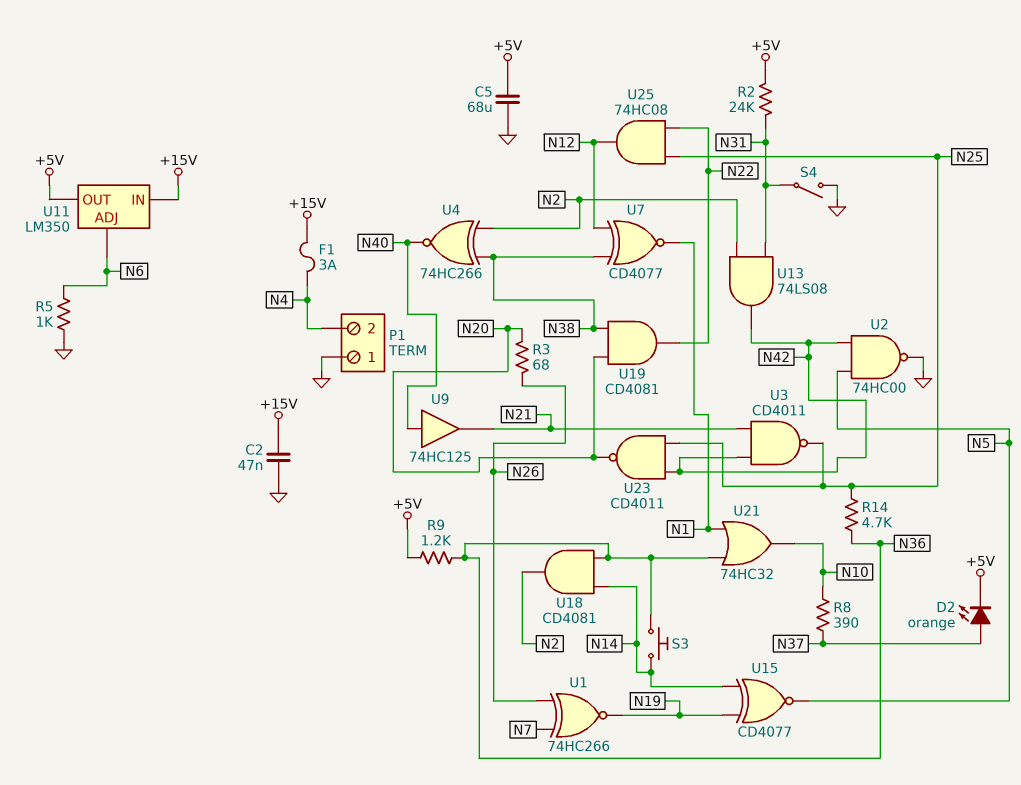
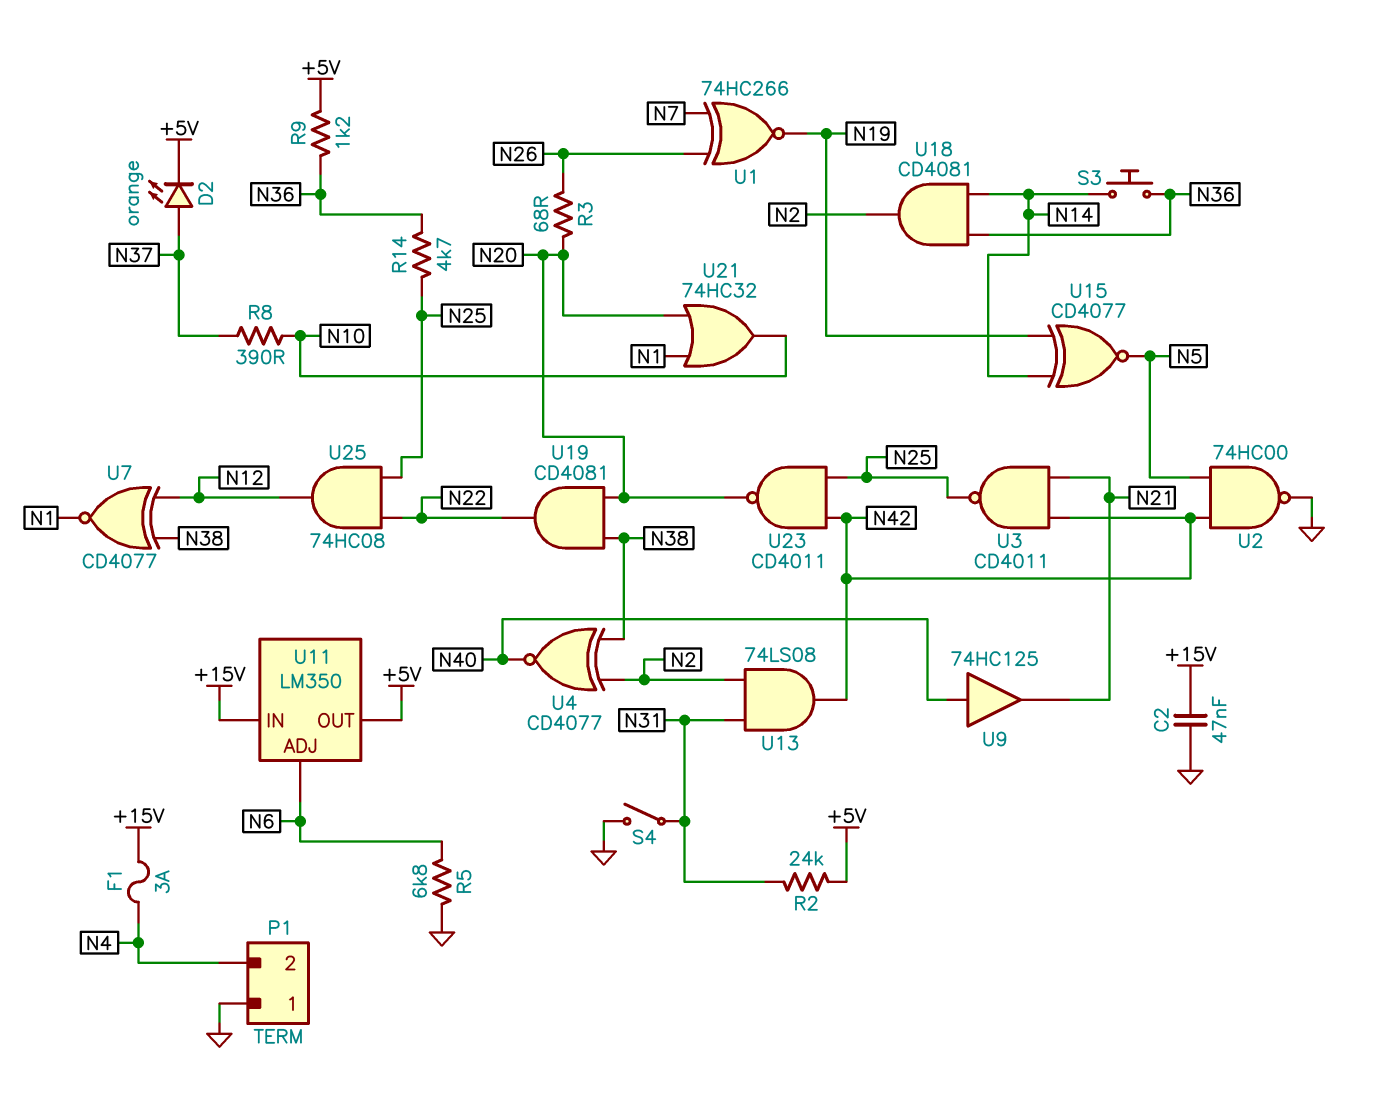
C5: 68uF (+5V, GND) -> none
R5: 1k (GND, N6) -> 6.8k (GND, N6)
U4: XNOR 74HC266 (in N2, in N38, out N40) -> XNOR CD4077 (in N2, in N38, out N40)
U21: OR 74HC32 (in N1, in N36, out N10) -> OR 74HC32 (in N1, in N20, out N10)

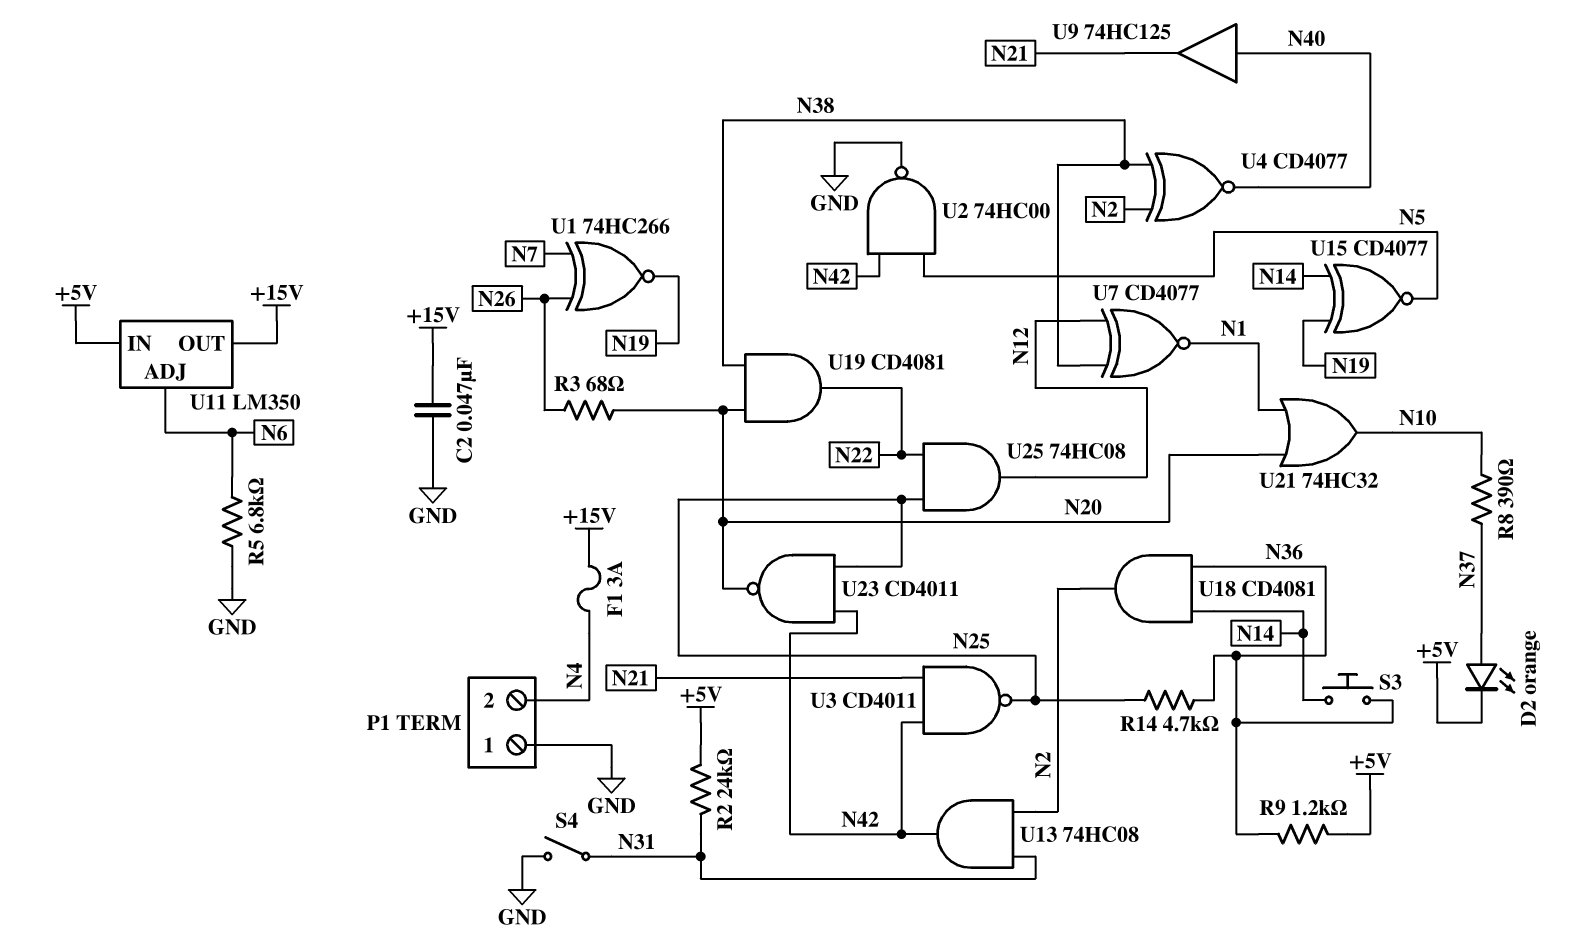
U11 pin IN: +15V -> +5V
U11 pin OUT: +5V -> +15V
U13: AND 74LS08 (in N2, in N31, out N42) -> AND 74HC08 (in N2, in N31, out N42)

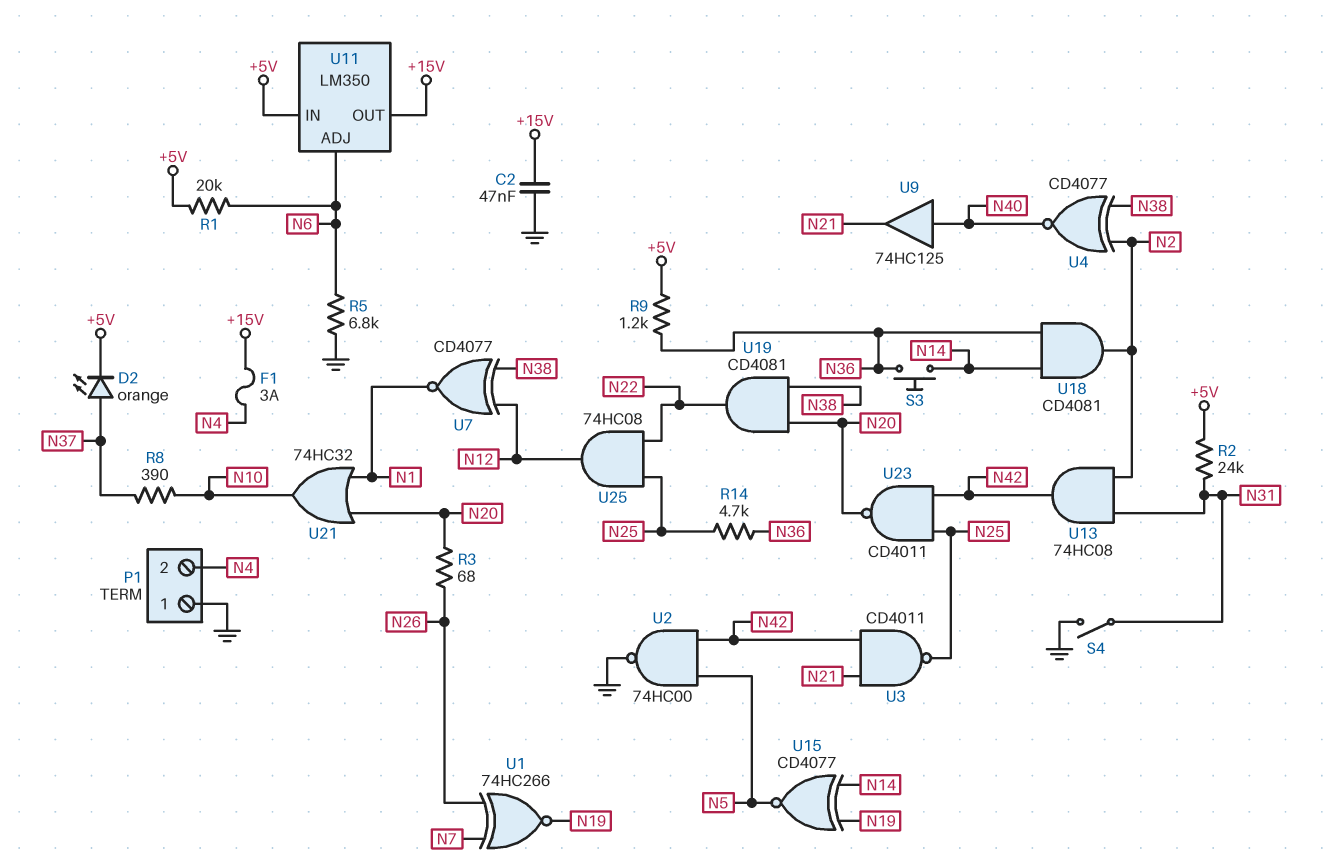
R1: none -> 20k (+5V, N6)

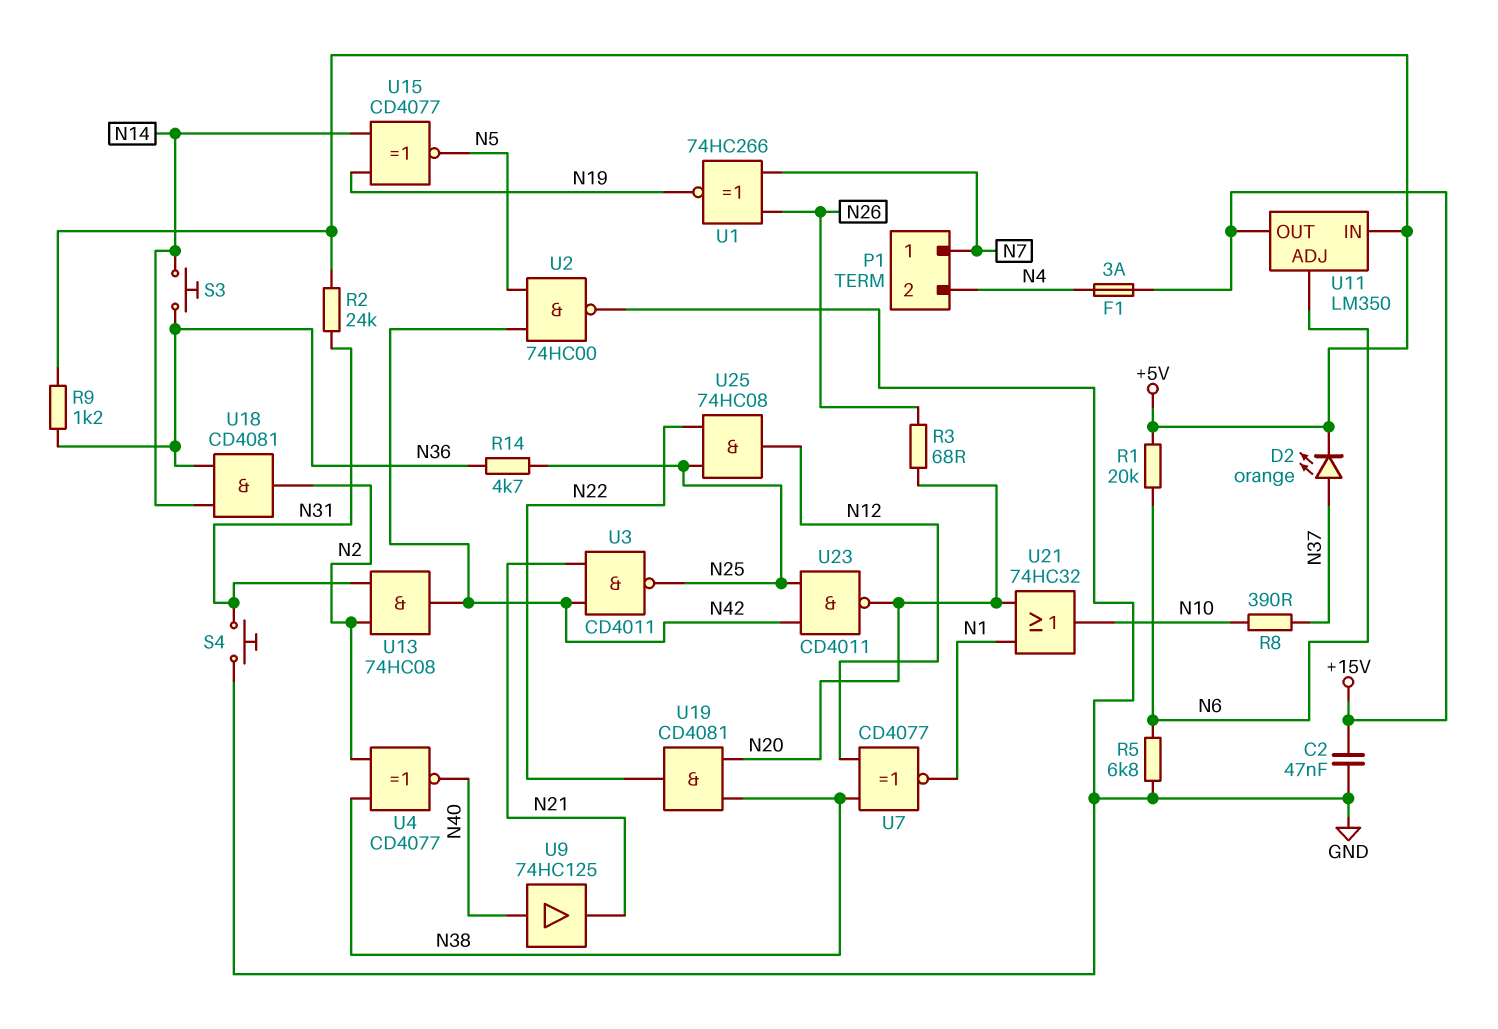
P1 pin 1: GND -> N7
S4: switch (GND, N31) -> button (GND, N31)

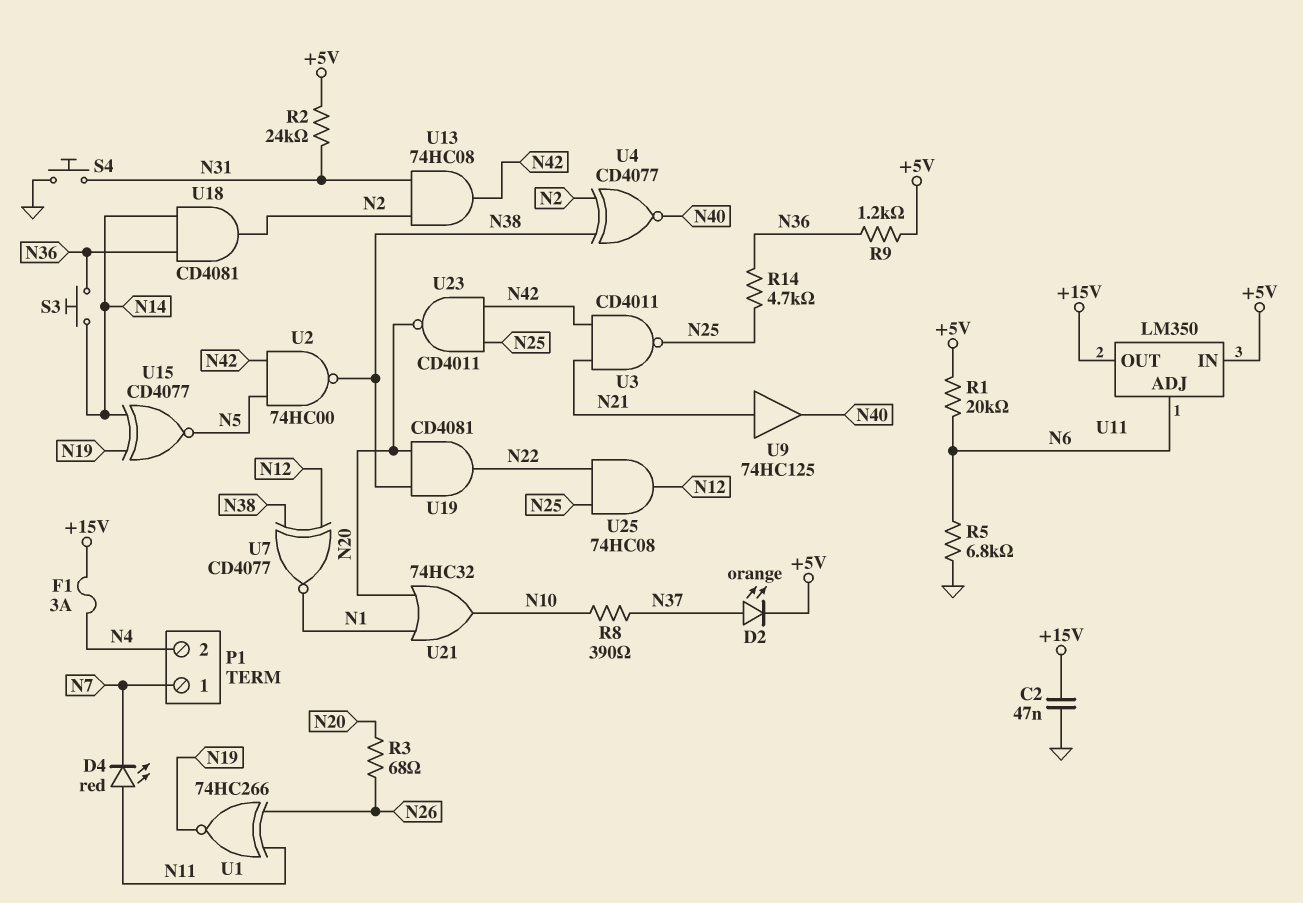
D4: none -> LED red (A N11, K N7)
U1: XNOR 74HC266 (in N7, in N26, out N19) -> XNOR 74HC266 (in N11, in N26, out N19)
U2: NAND 74HC00 (in N5, in N42, out GND) -> NAND 74HC00 (in N5, in N42, out N38)
U9: buffer 74HC125 (in N40, out N21) -> buffer 74HC125 (in N21, out N40)

